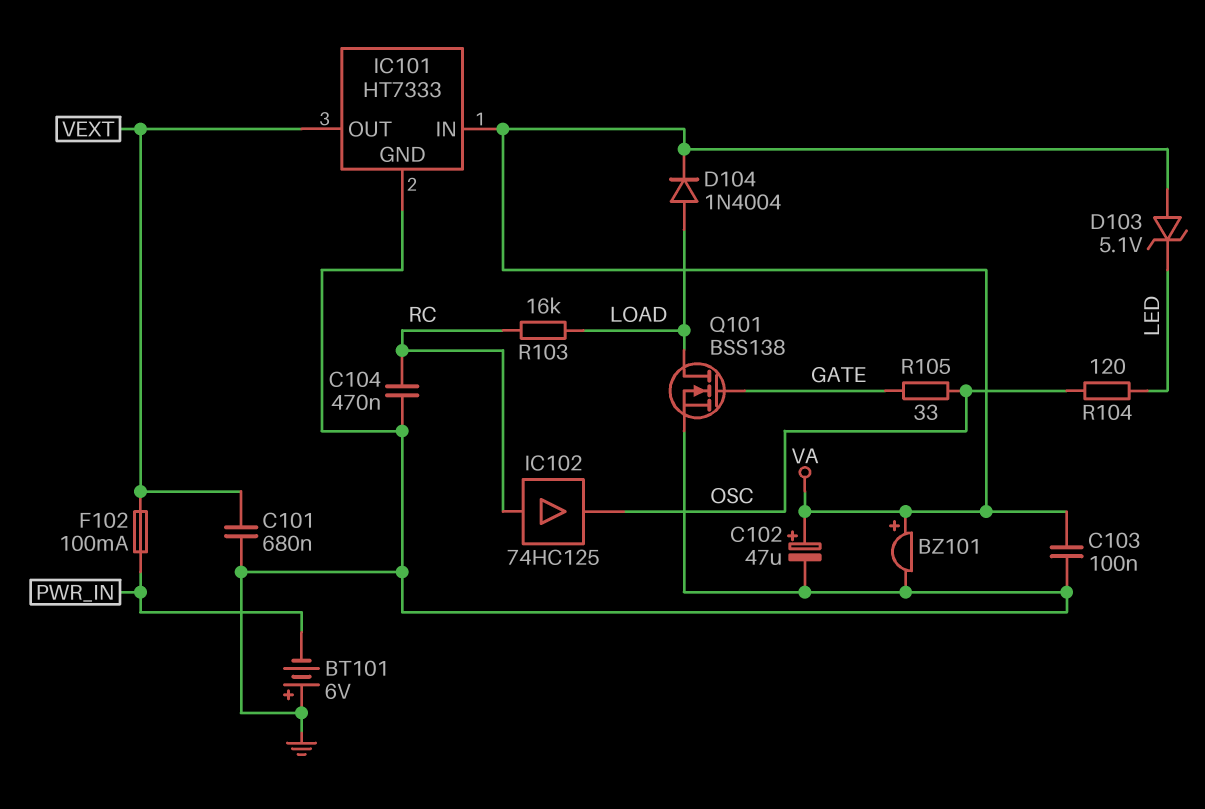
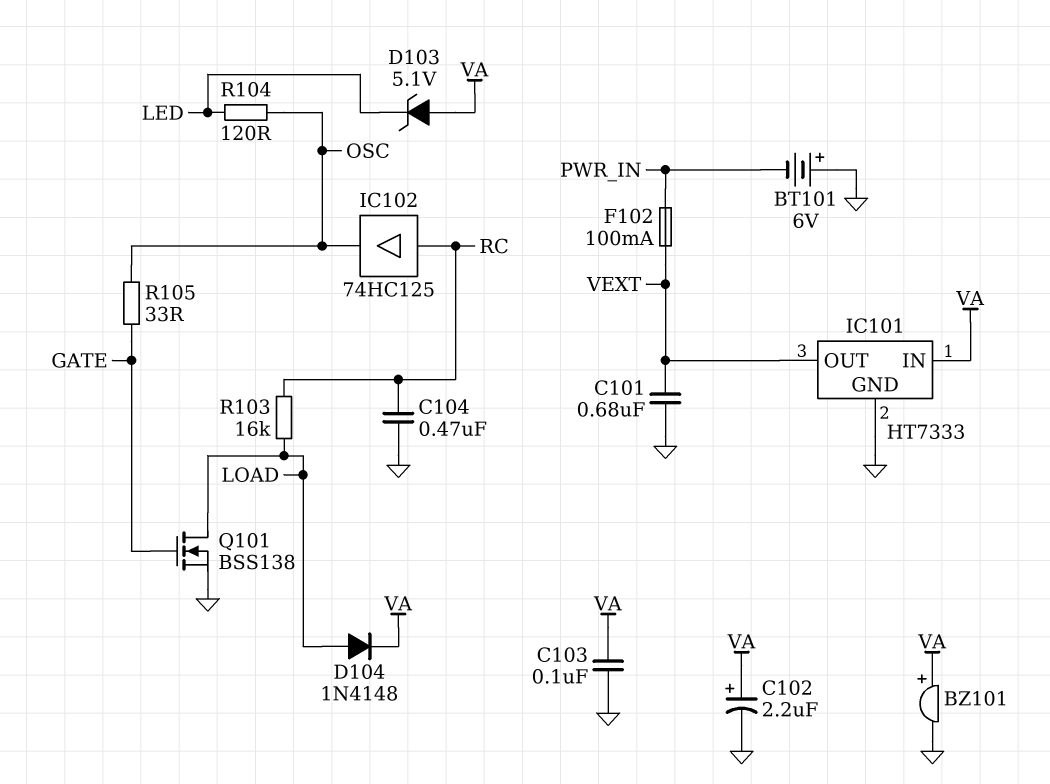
C102: 47uF (plus VA, minus GND) -> 2.2uF (plus VA, minus GND)
D104: diode 1N4004 (A LOAD, K VA) -> diode 1N4148 (A LOAD, K VA)

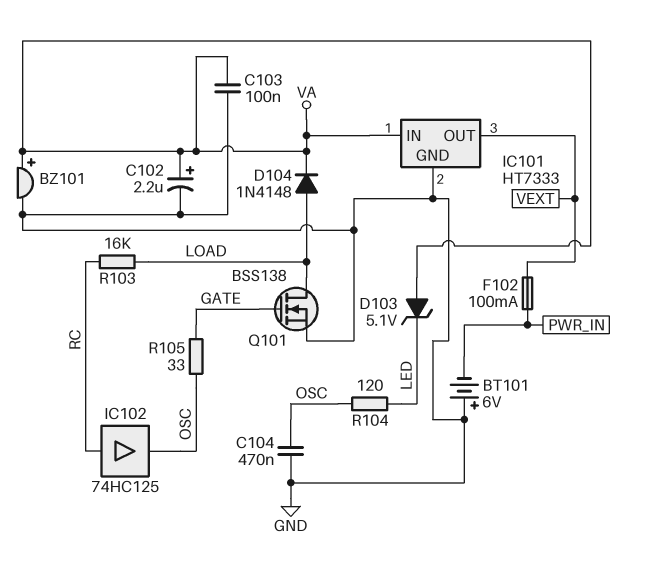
C101: 680nF (GND, VEXT) -> none
C104: 470nF (GND, RC) -> 470nF (GND, OSC)

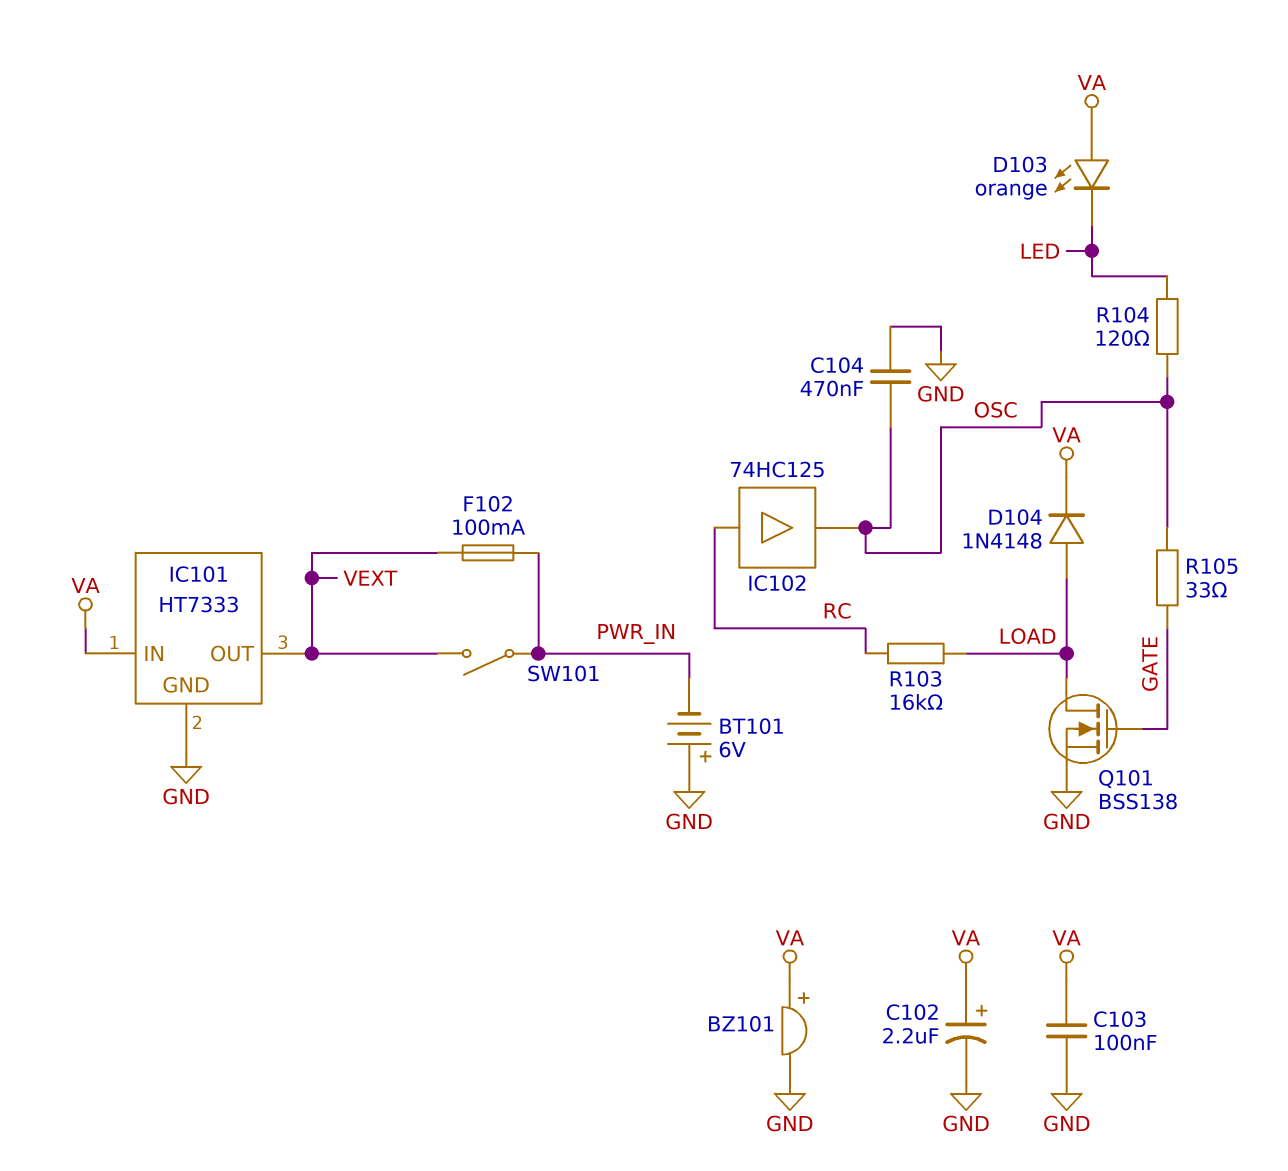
D103: zener 5.1V (A VA, K LED) -> LED orange (A VA, K LED)
SW101: none -> switch (PWR_IN, VEXT)

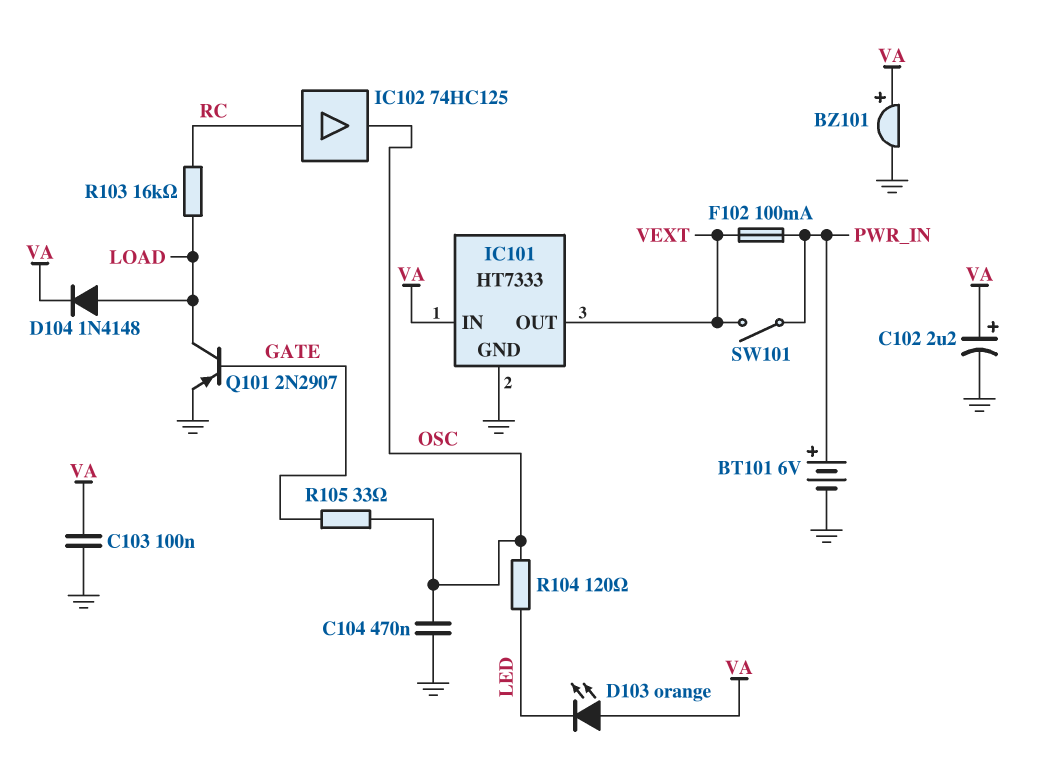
BT101: 6V (plus GND, minus PWR_IN) -> 6V (plus PWR_IN, minus GND)
Q101: NMOS BSS138 (G GATE, D LOAD, S GND) -> PNP 2N2907 (B GATE, C LOAD, E GND)

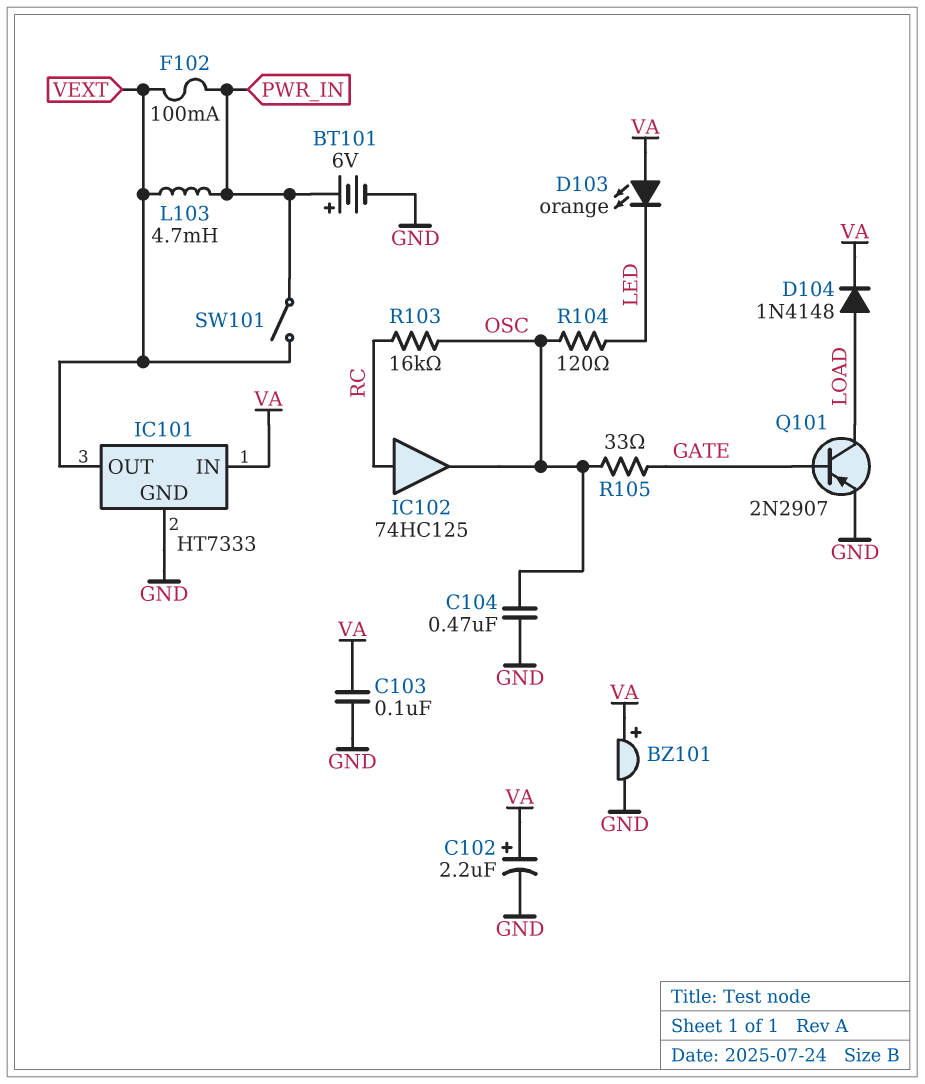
L103: none -> 4.7mH (PWR_IN, VEXT)
R103: 16k (LOAD, RC) -> 16k (OSC, RC)

